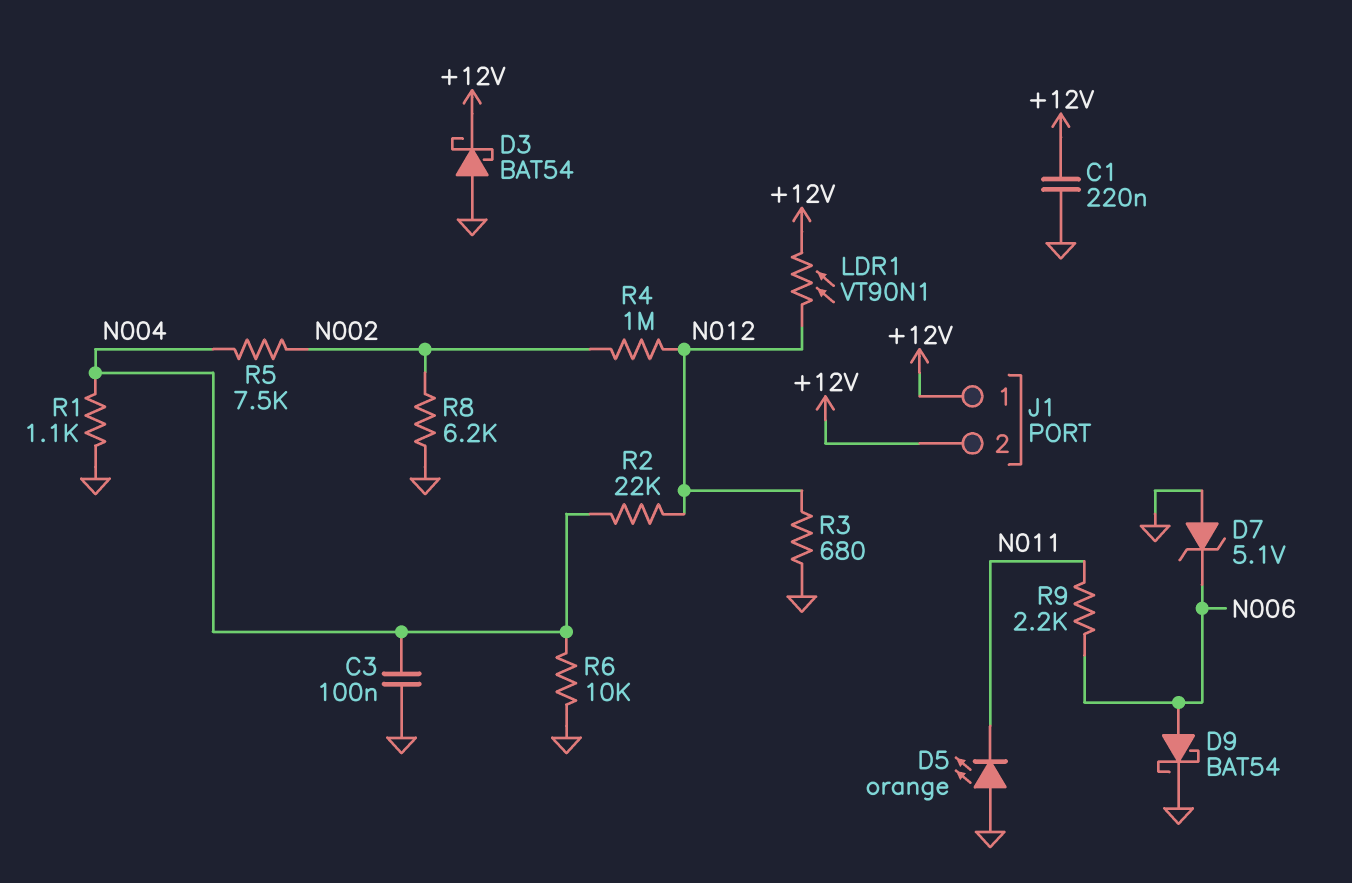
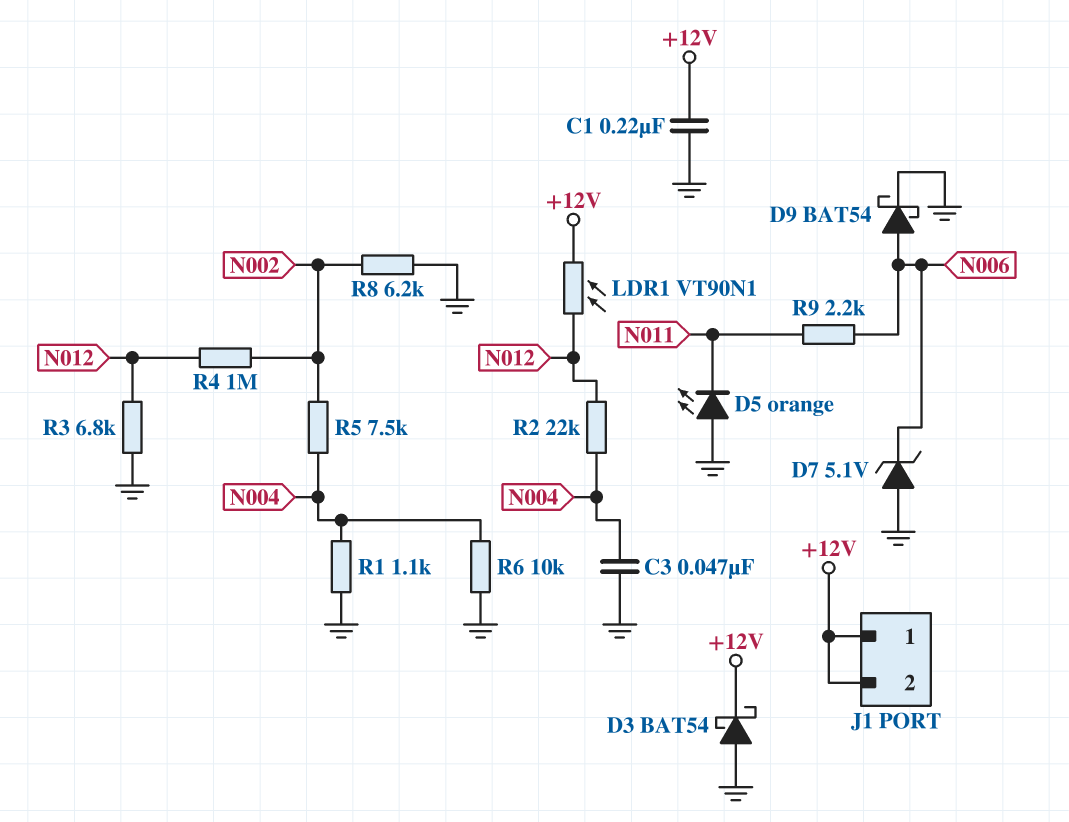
C3: 100nF (GND, N004) -> 47nF (GND, N004)
R3: 680 (GND, N012) -> 6.8k (GND, N012)

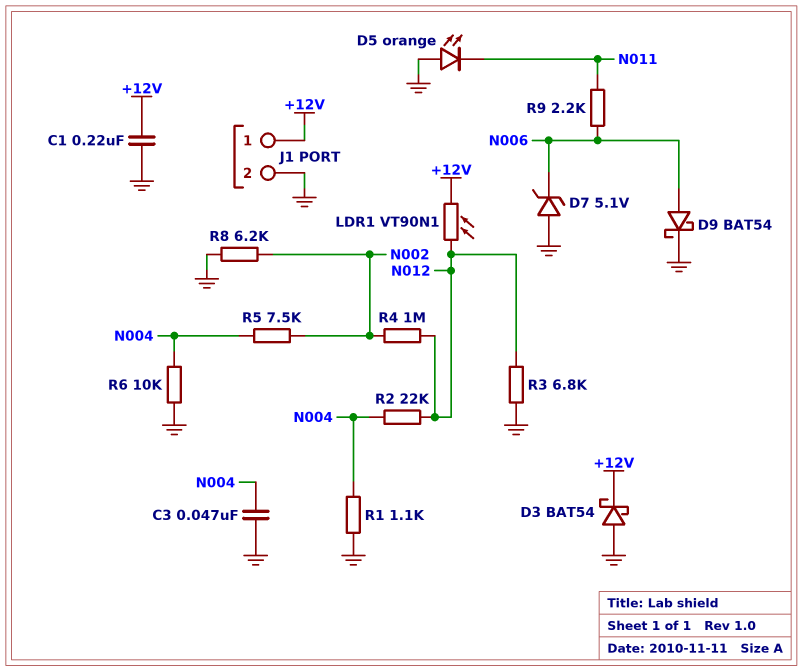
J1 pin 2: +12V -> GND

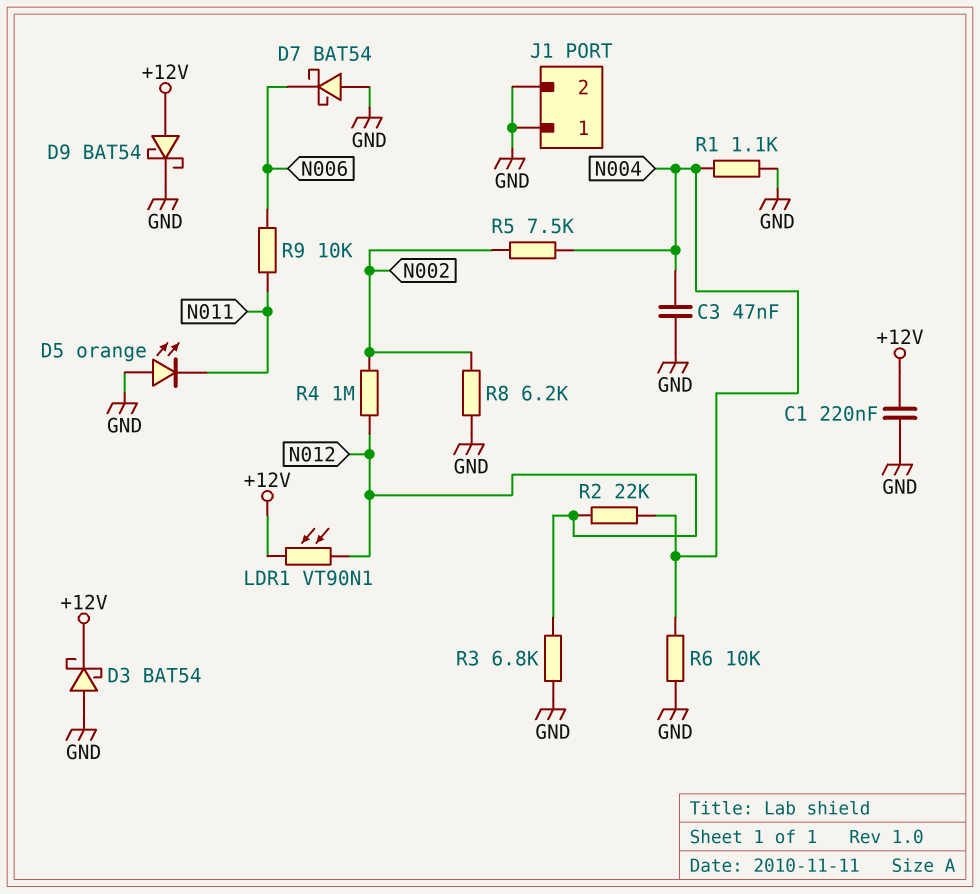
D7: zener 5.1V (A GND, K N006) -> schottky BAT54 (A GND, K N006)
D9: schottky BAT54 (A N006, K GND) -> schottky BAT54 (A +12V, K GND)
J1 pin 1: +12V -> GND
R9: 2.2k (N006, N011) -> 10k (N006, N011)

